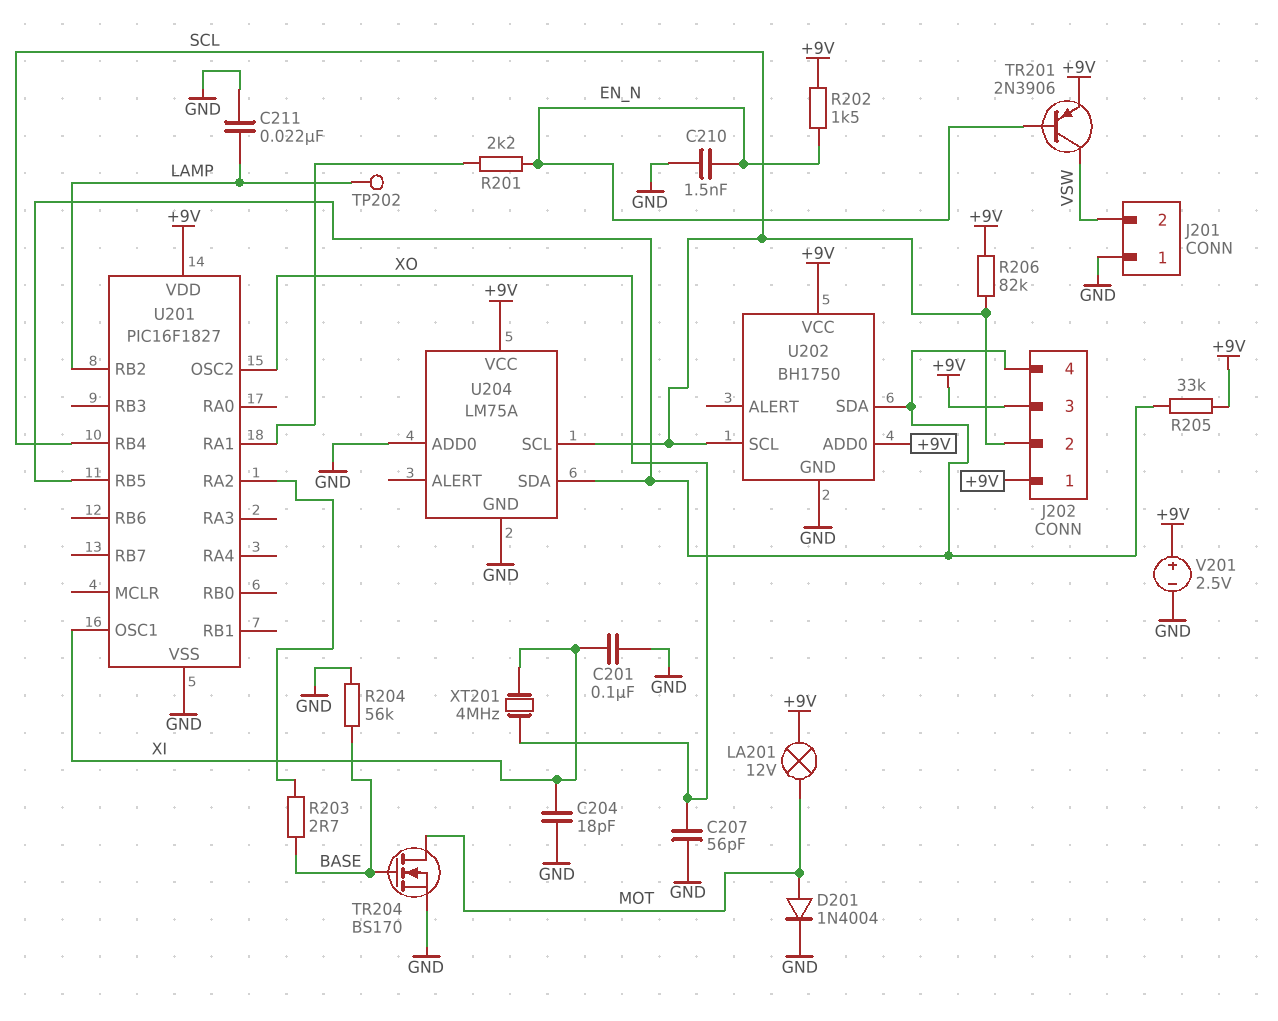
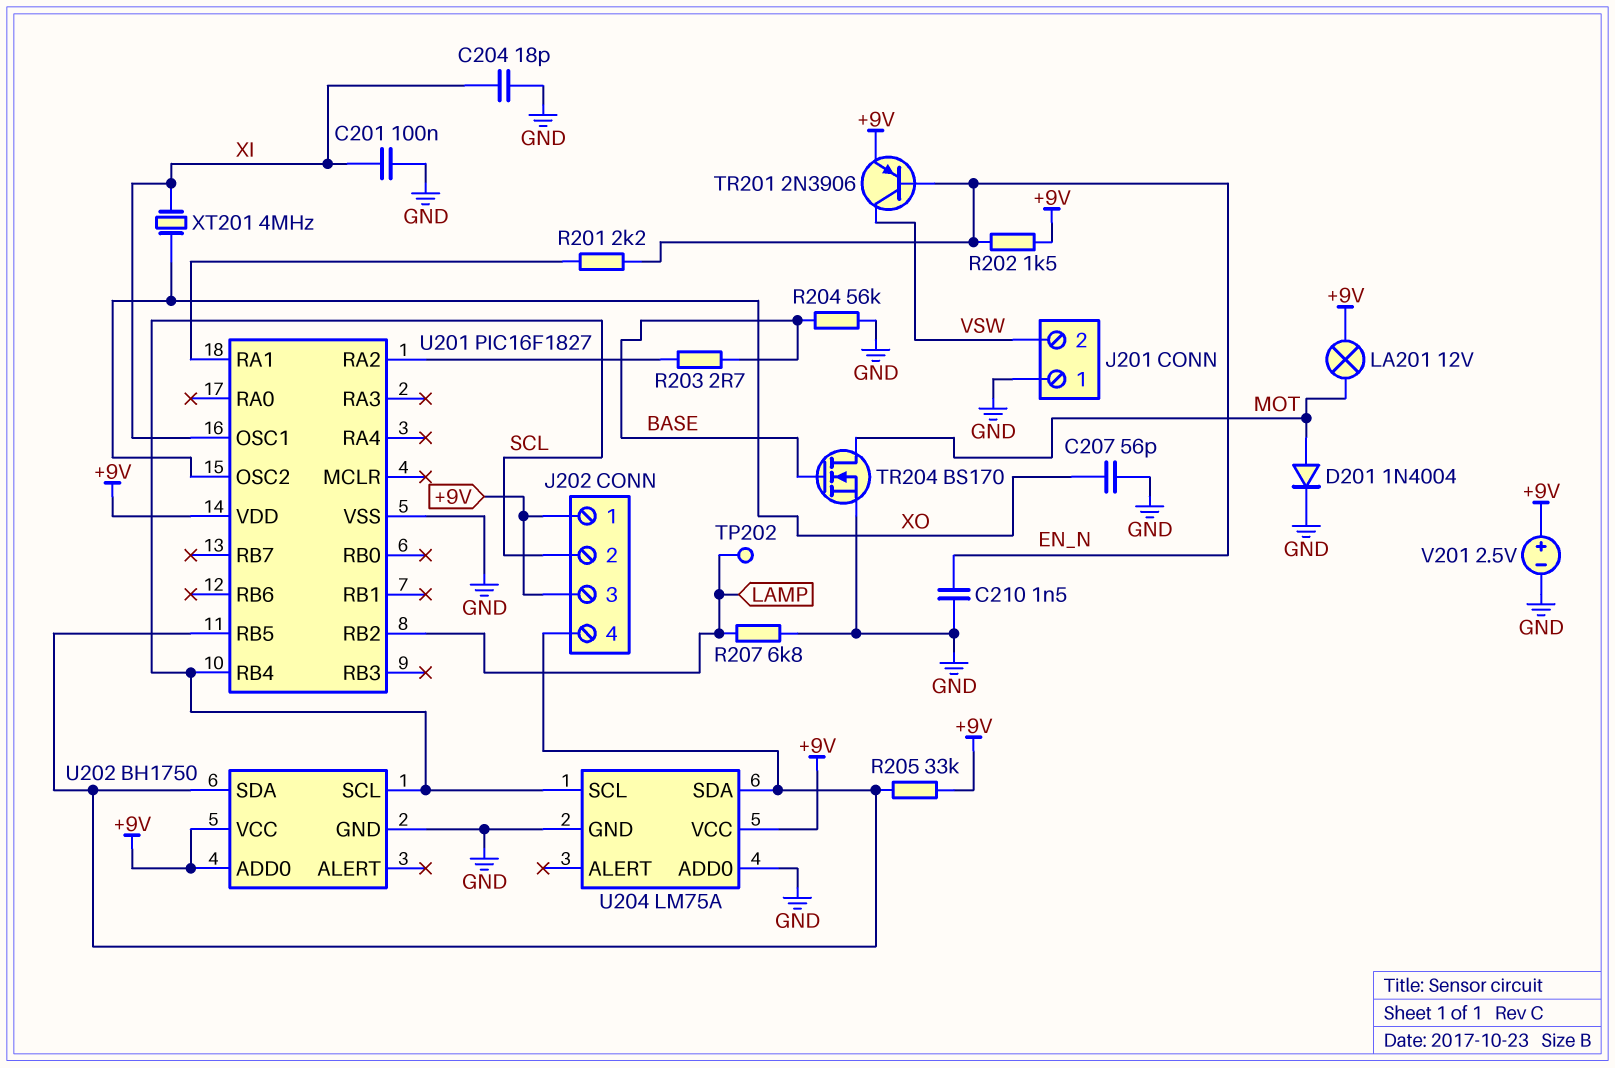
C211: 22nF (GND, LAMP) -> none
R206: 82k (+9V, SCL) -> none
R207: none -> 6.8k (GND, LAMP)

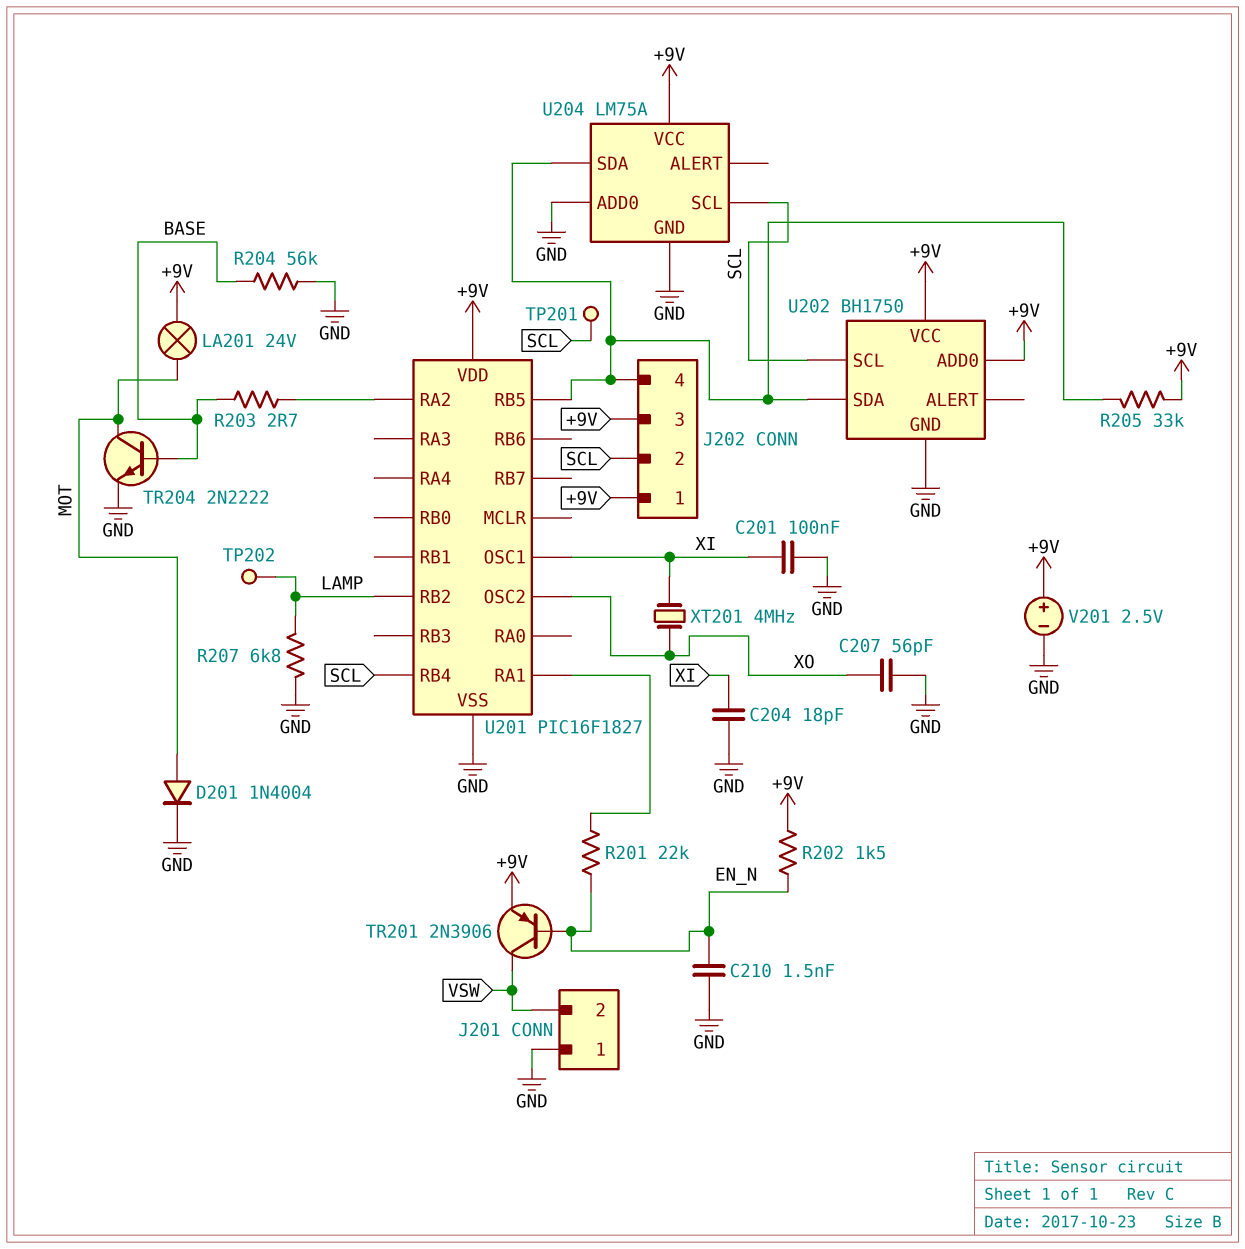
LA201: lamp 12V (+9V, MOT) -> lamp 24V (+9V, MOT)
R201: 2.2k (EN_N, U201/RA1) -> 22k (EN_N, U201/RA1)
TP201: none -> test point (SCL)
TR204: NMOS BS170 (G BASE, D MOT, S GND) -> NPN 2N2222 (B BASE, C MOT, E GND)

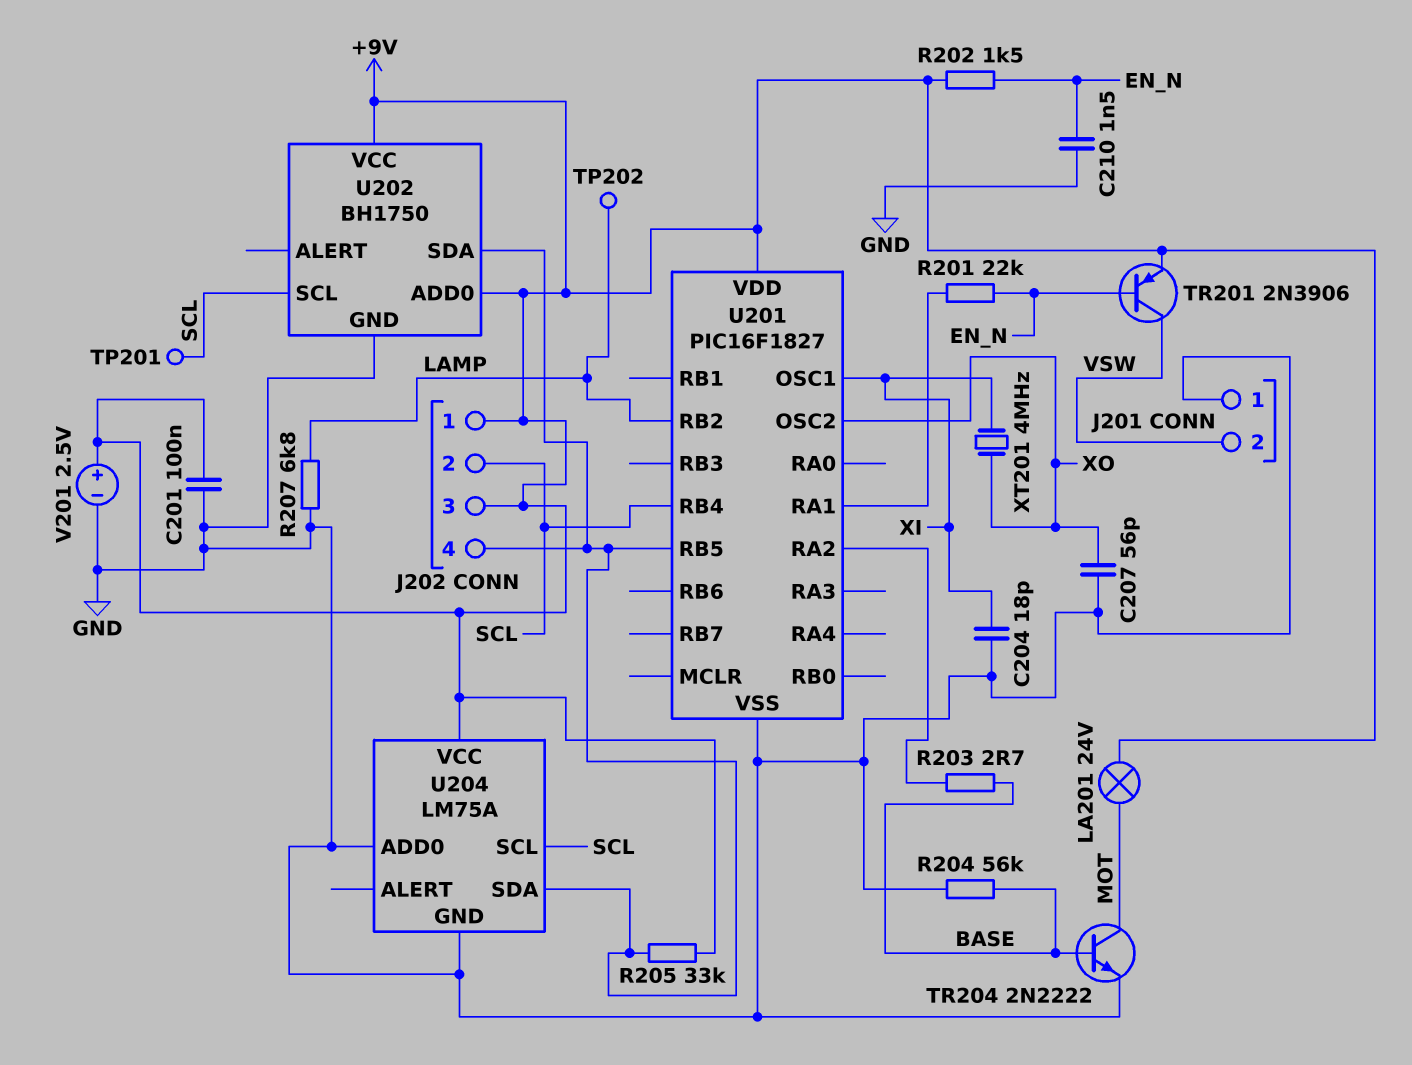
C201: 100nF (GND, XI) -> 100nF (+9V, GND)
D201: diode 1N4004 (A MOT, K GND) -> none

